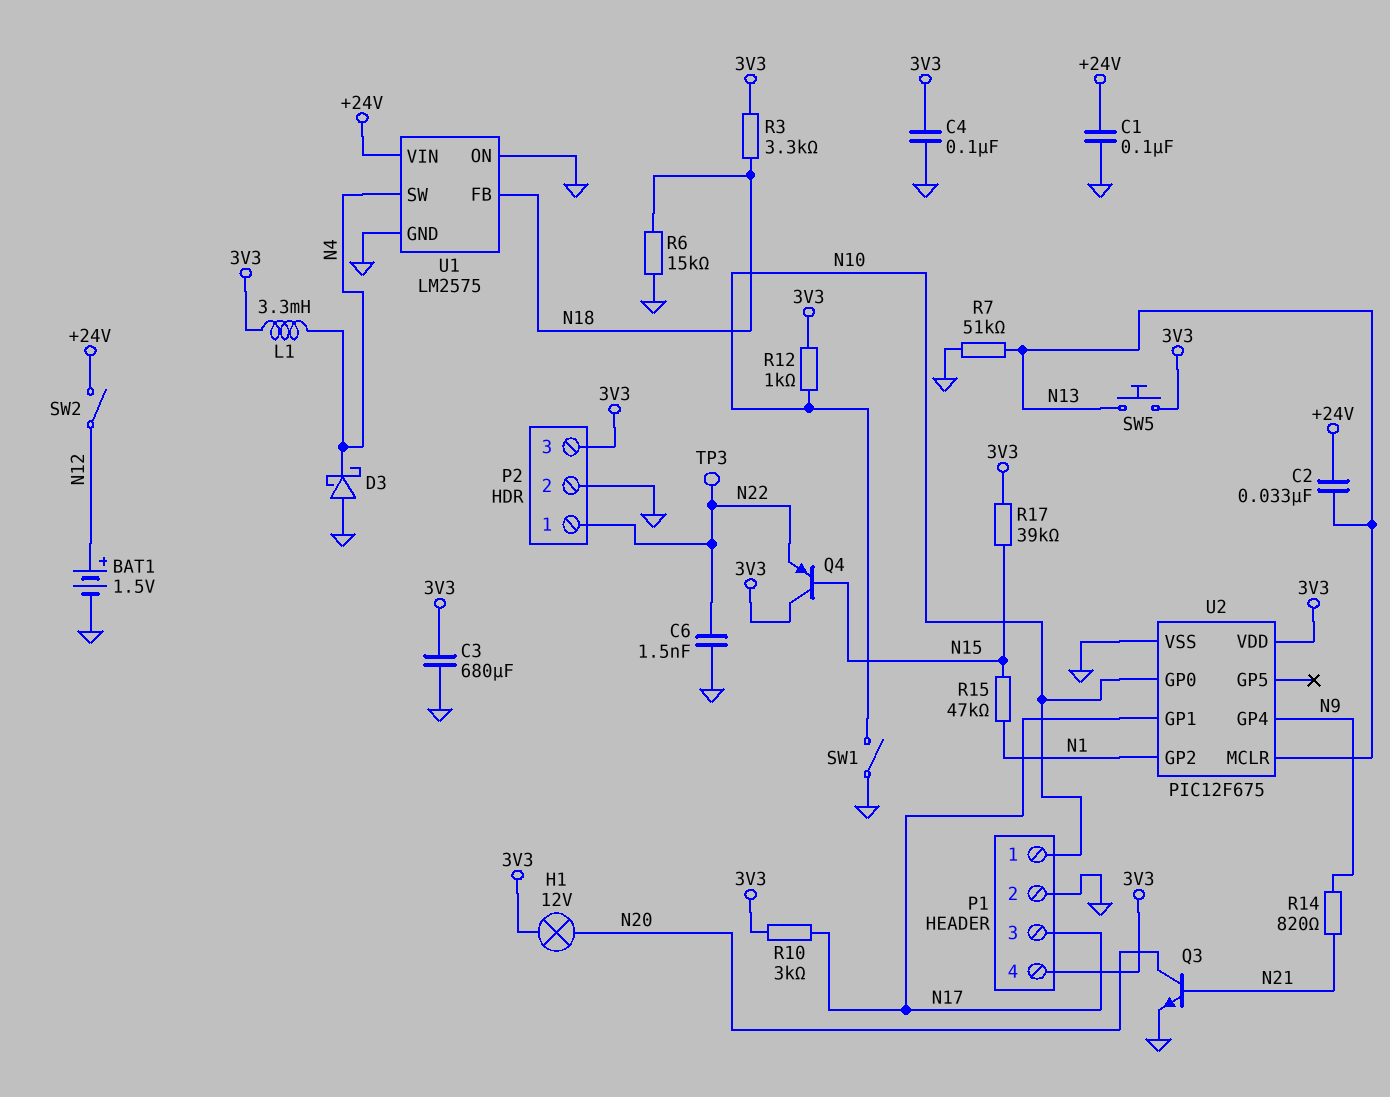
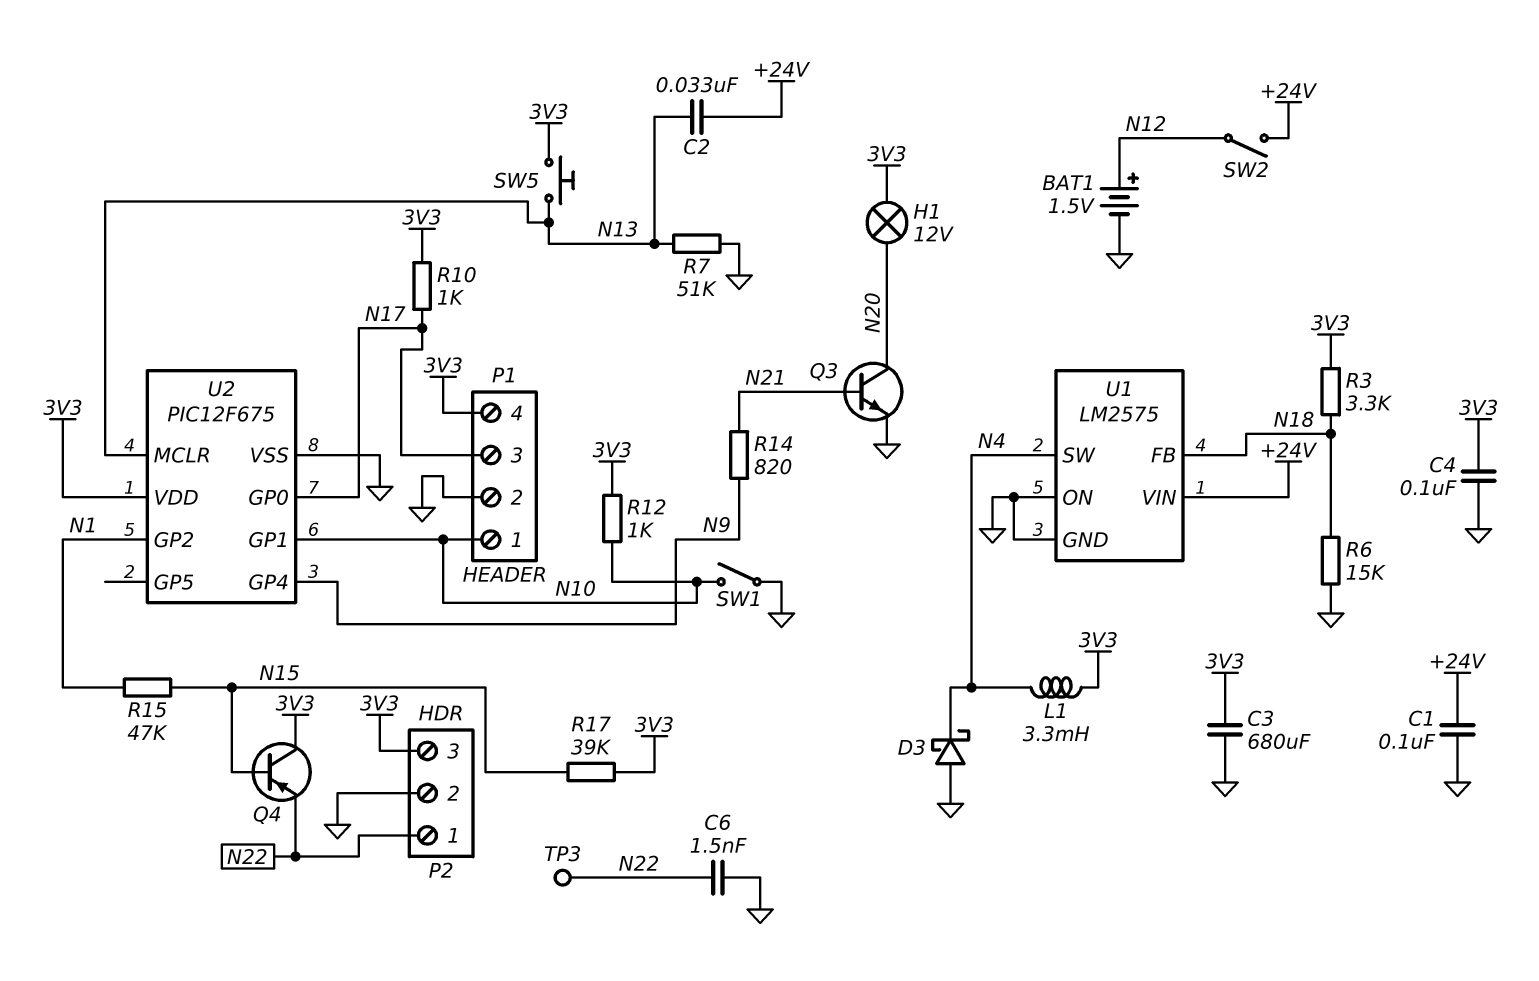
R10: 3k (3V3, N17) -> 1k (3V3, N17)
U2 pin GP0: N10 -> N17
U2 pin GP1: N17 -> N10

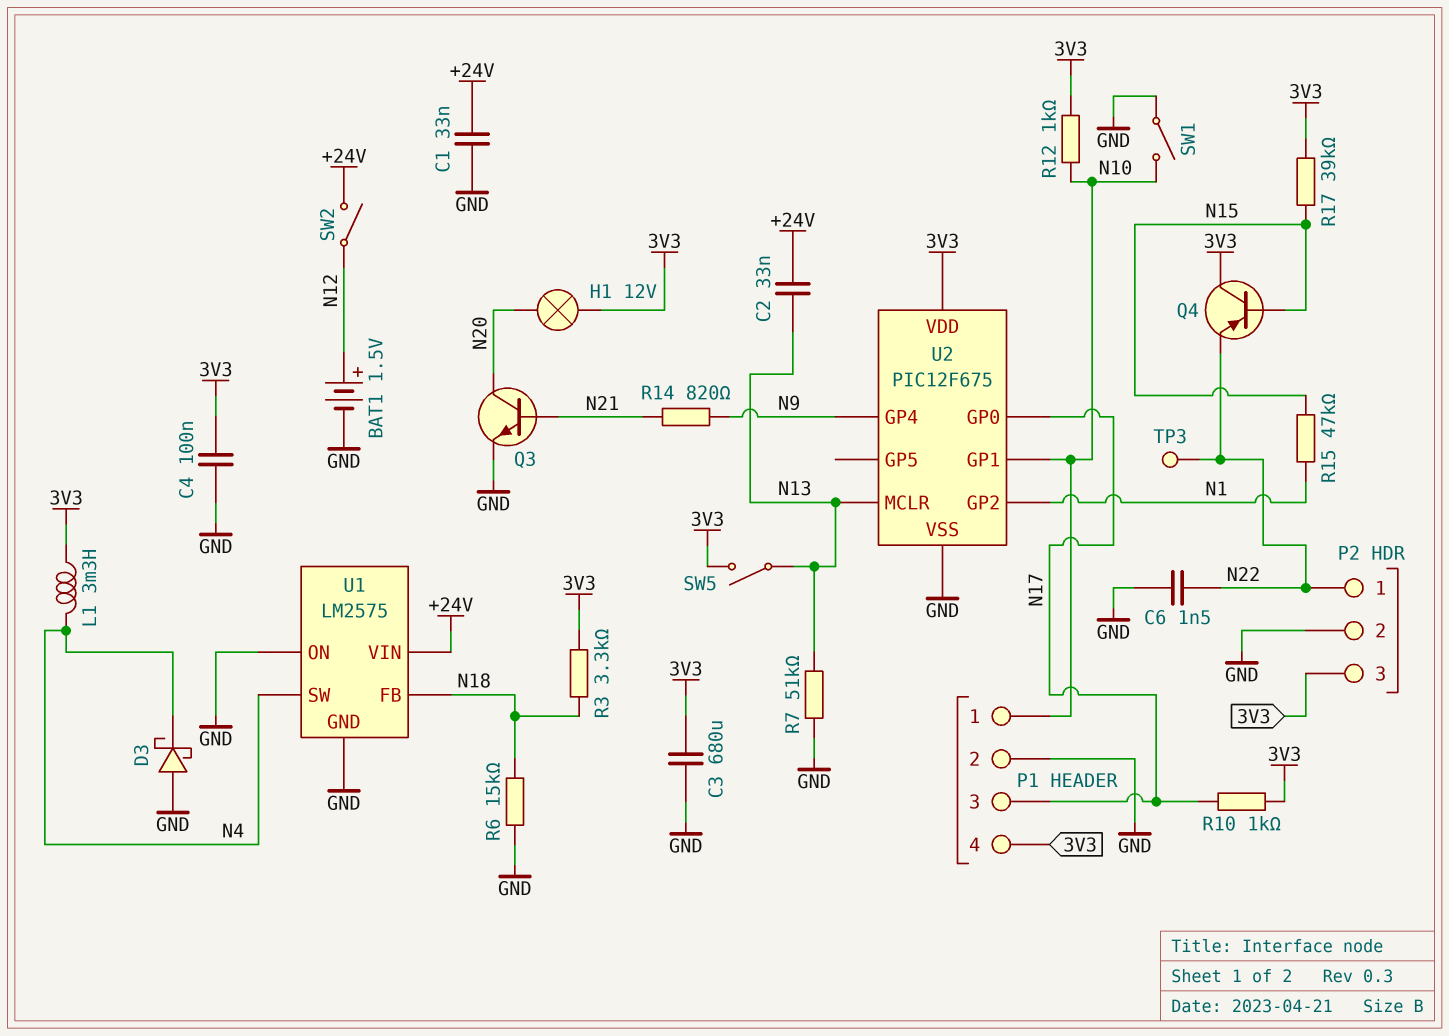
C1: 100nF (+24V, GND) -> 33nF (+24V, GND)
SW5: button (3V3, N13) -> switch (3V3, N13)

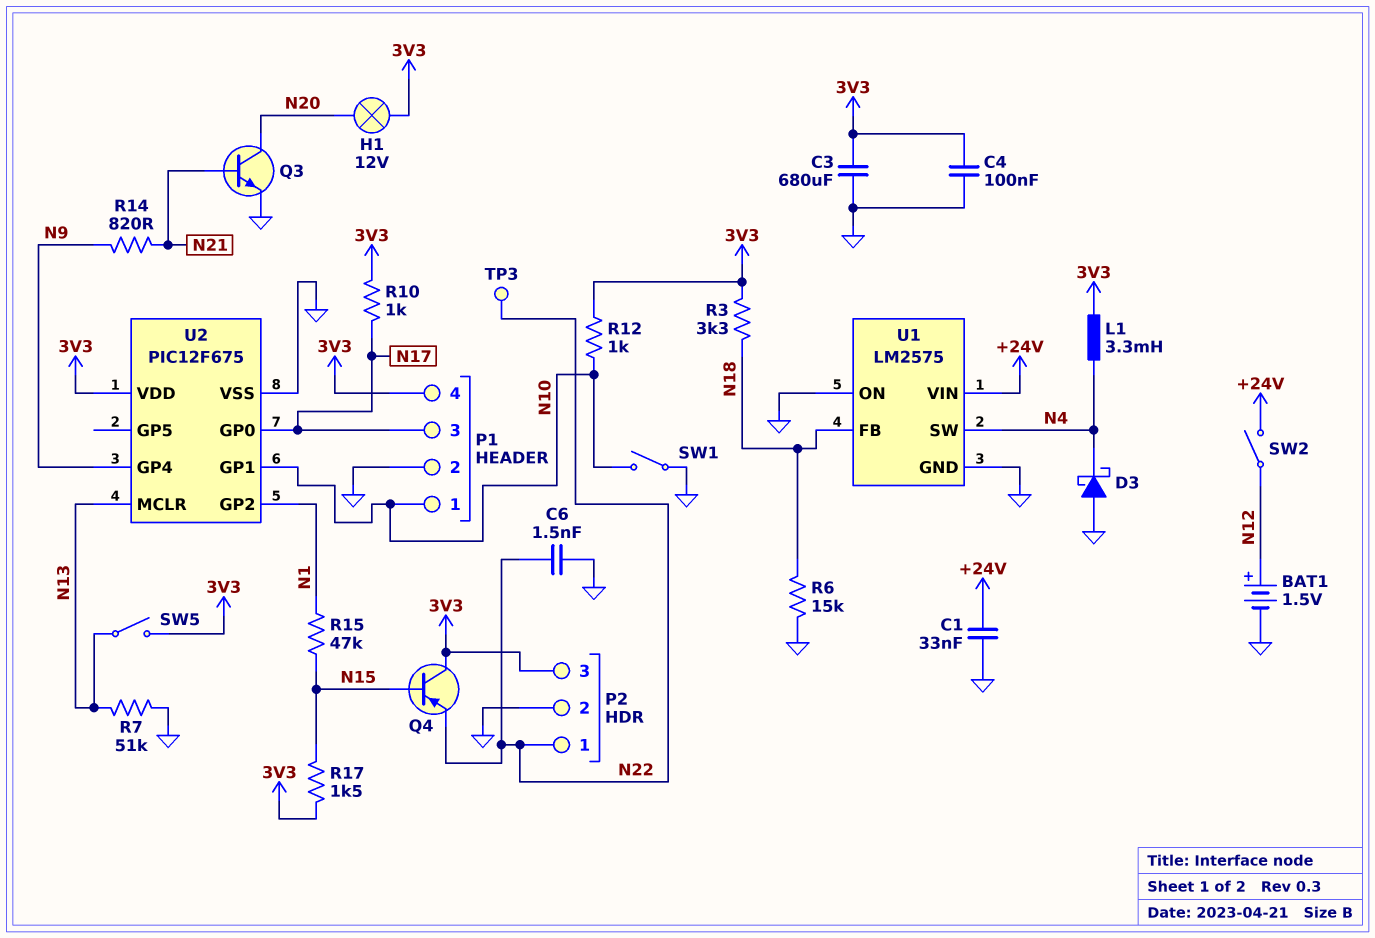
C2: 33nF (+24V, N13) -> none
R17: 39k (3V3, N15) -> 1.5k (3V3, N15)

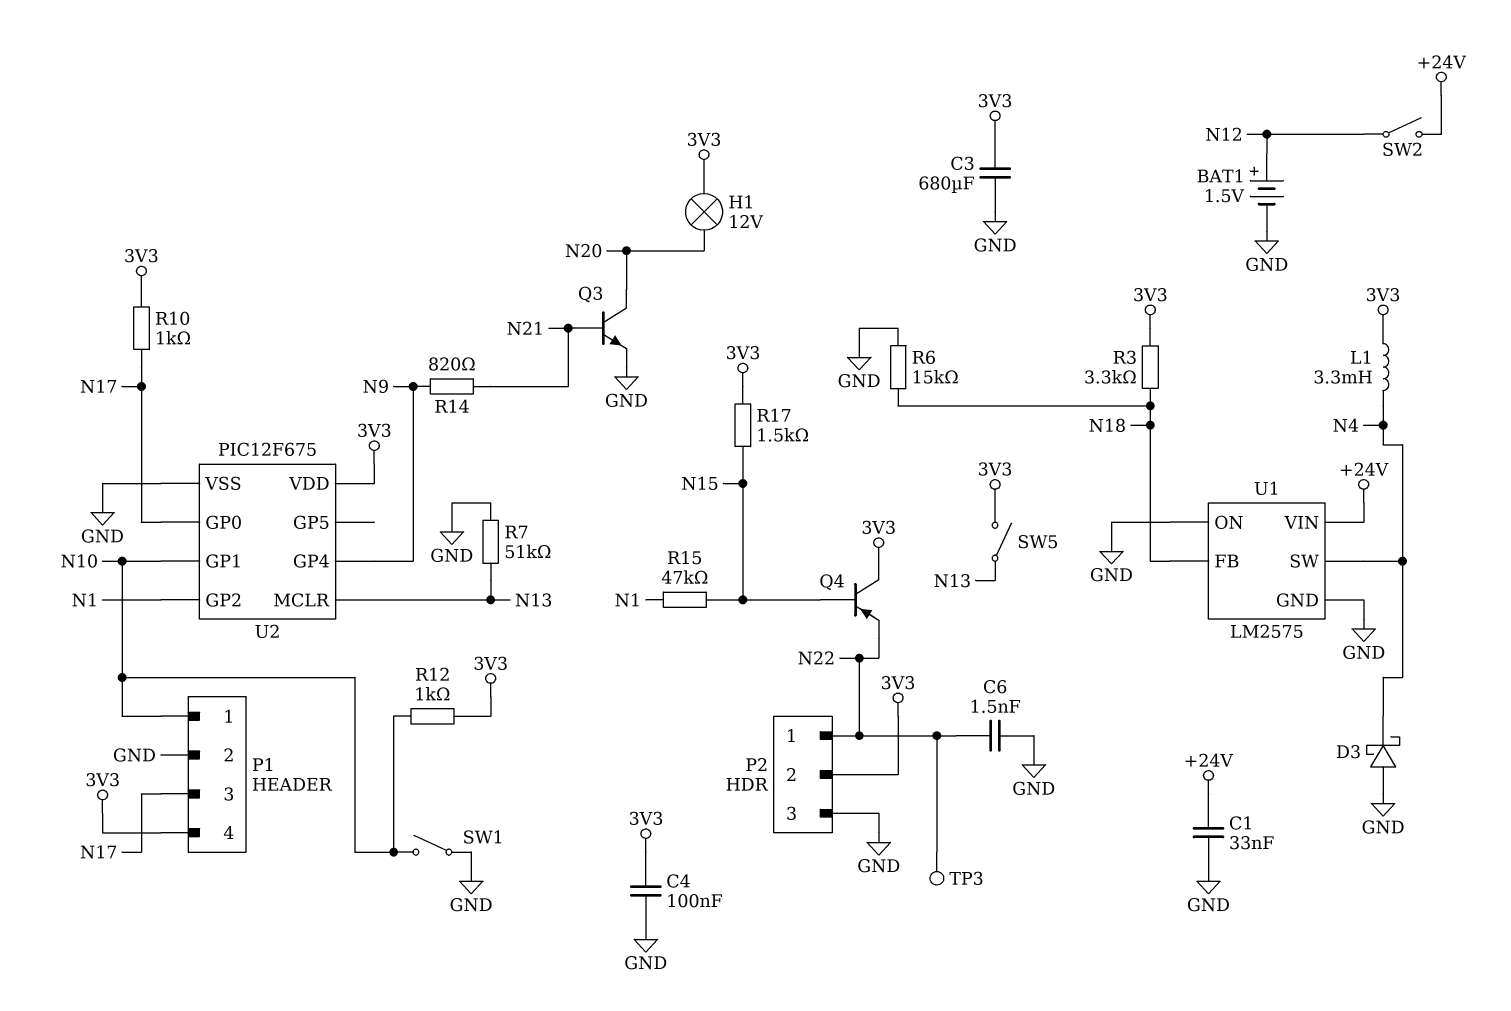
P2 pin 2: GND -> 3V3
P2 pin 3: 3V3 -> GND

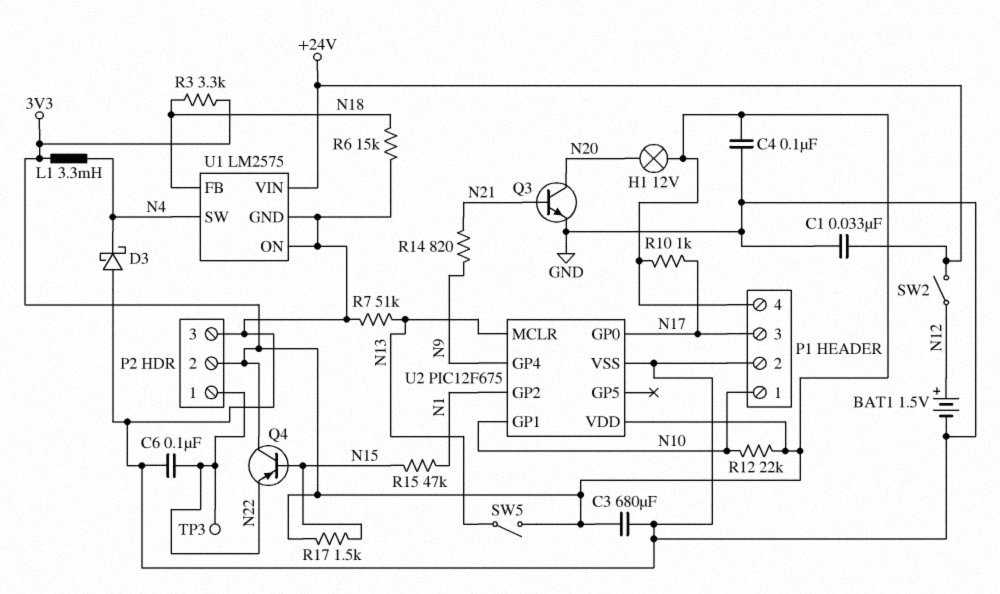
C6: 1.5nF (GND, N22) -> 100nF (GND, N22)
R12: 1k (3V3, N10) -> 22k (3V3, N10)
SW1: switch (GND, N10) -> none

